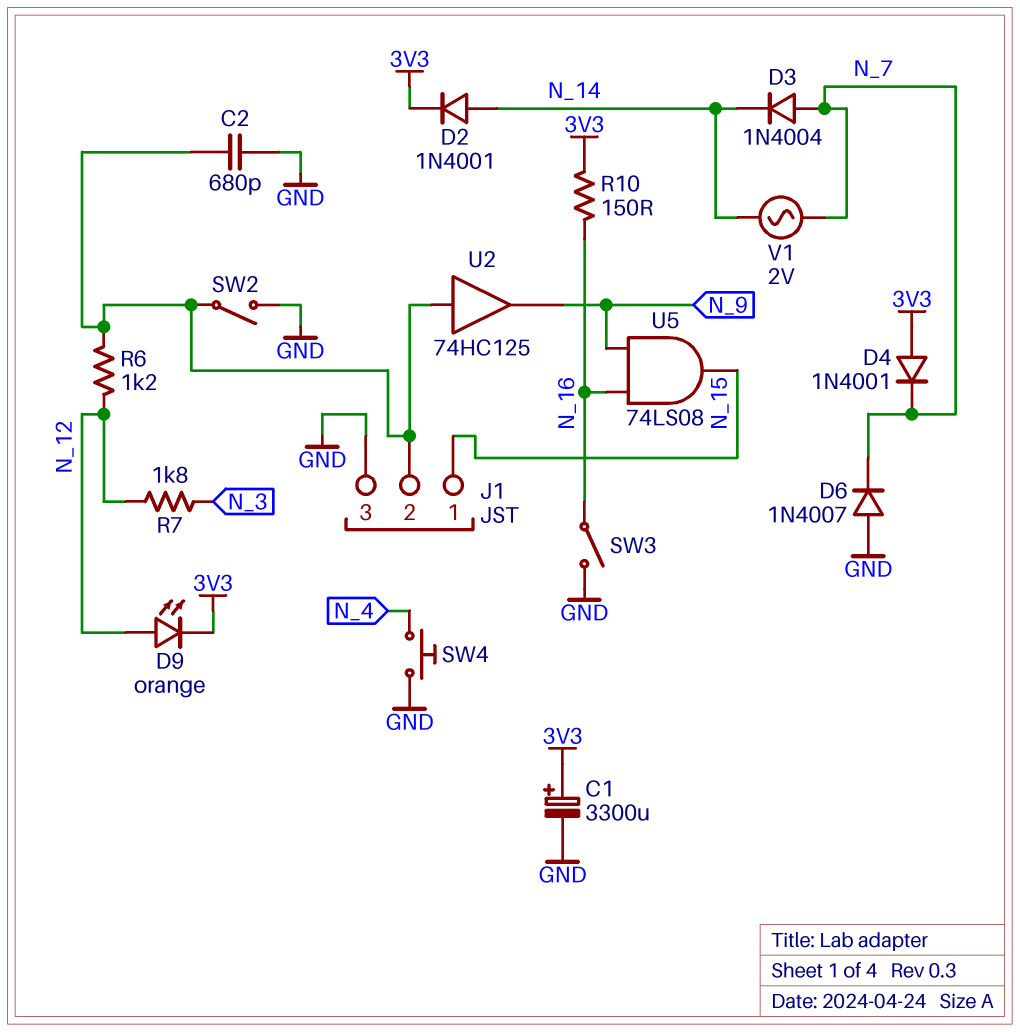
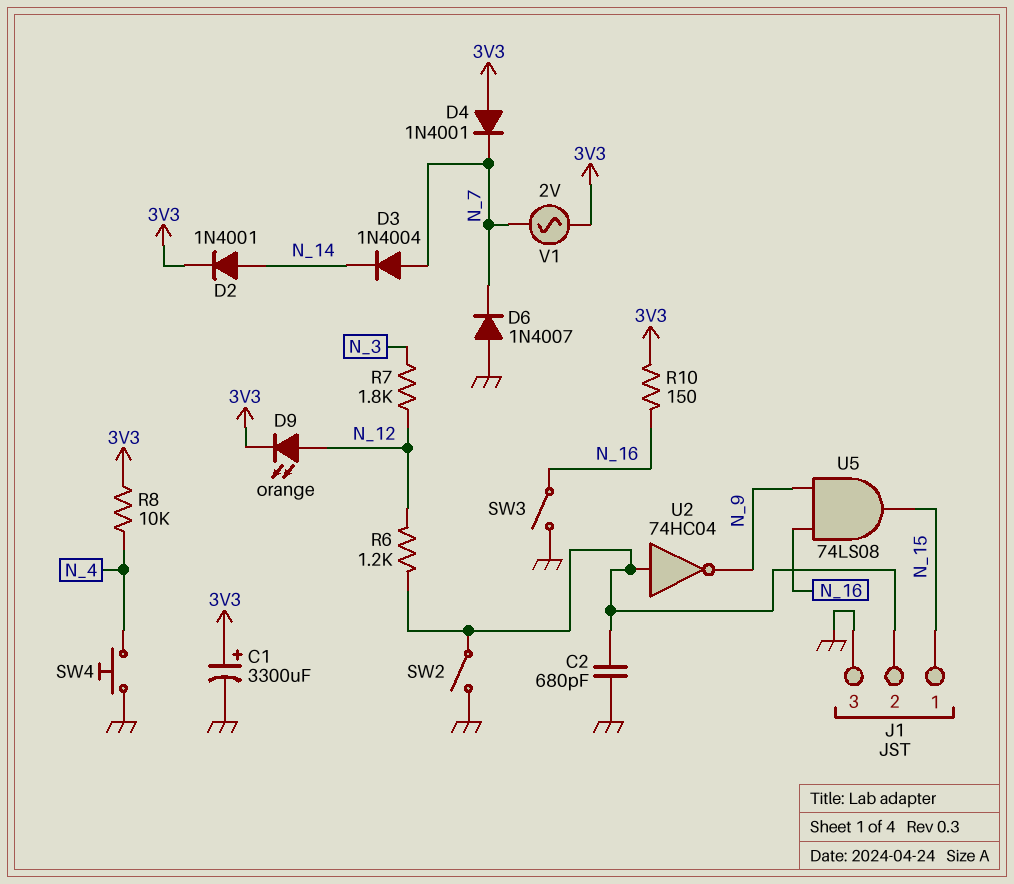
R8: none -> 10k (3V3, N_4)
U2: buffer 74HC125 (in J1/2, out N_9) -> NOT 74HC04 (in J1/2, out N_9)
V1: AC 2V (N_7, N_14) -> AC 2V (3V3, N_7)

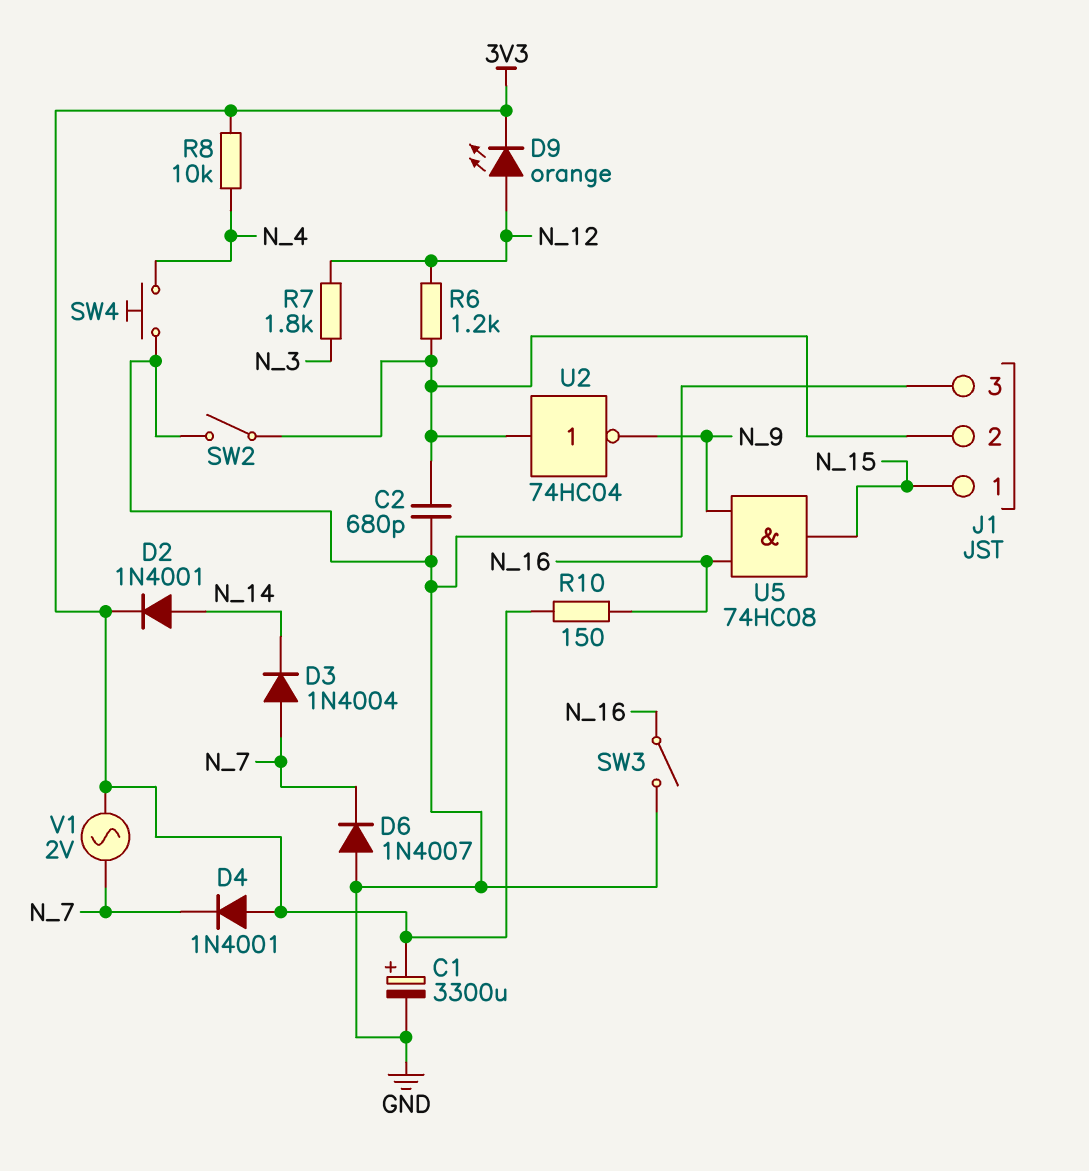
U5: AND 74LS08 (in N_9, in N_16, out N_15) -> AND 74HC08 (in N_9, in N_16, out N_15)

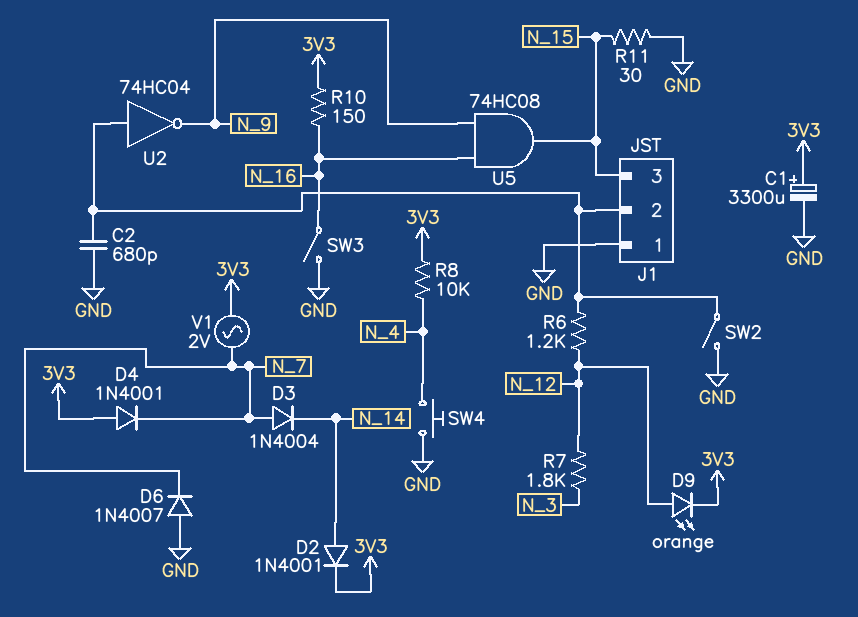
J1 pin 1: N_15 -> GND
J1 pin 3: GND -> N_15
R11: none -> 30 (GND, N_15)

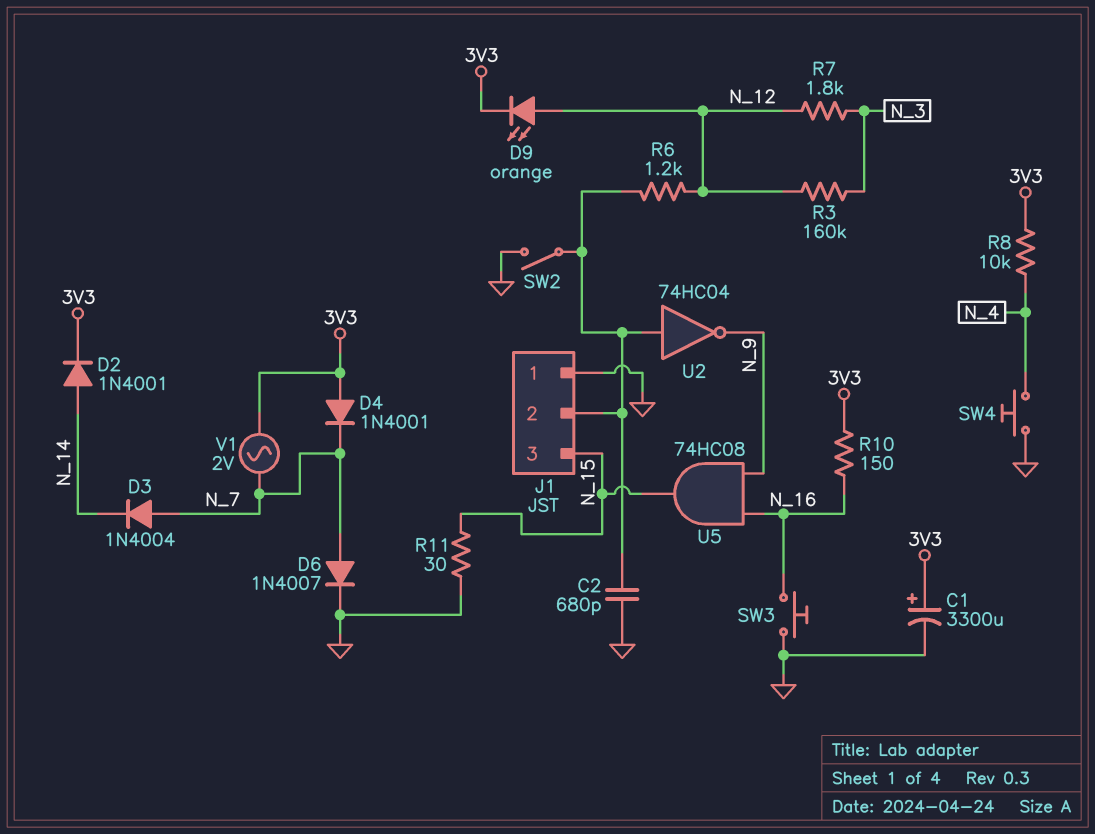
D6: diode 1N4007 (A GND, K N_7) -> diode 1N4007 (A N_7, K GND)
R3: none -> 160k (N_3, N_12)
SW3: switch (GND, N_16) -> button (GND, N_16)

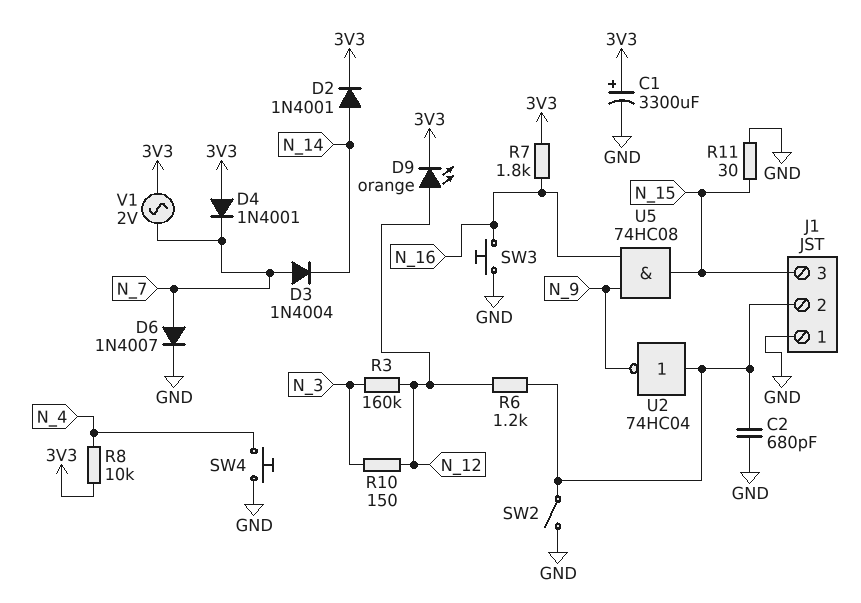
R7: 1.8k (N_3, N_12) -> 1.8k (3V3, N_16)
R10: 150 (3V3, N_16) -> 150 (N_3, N_12)

